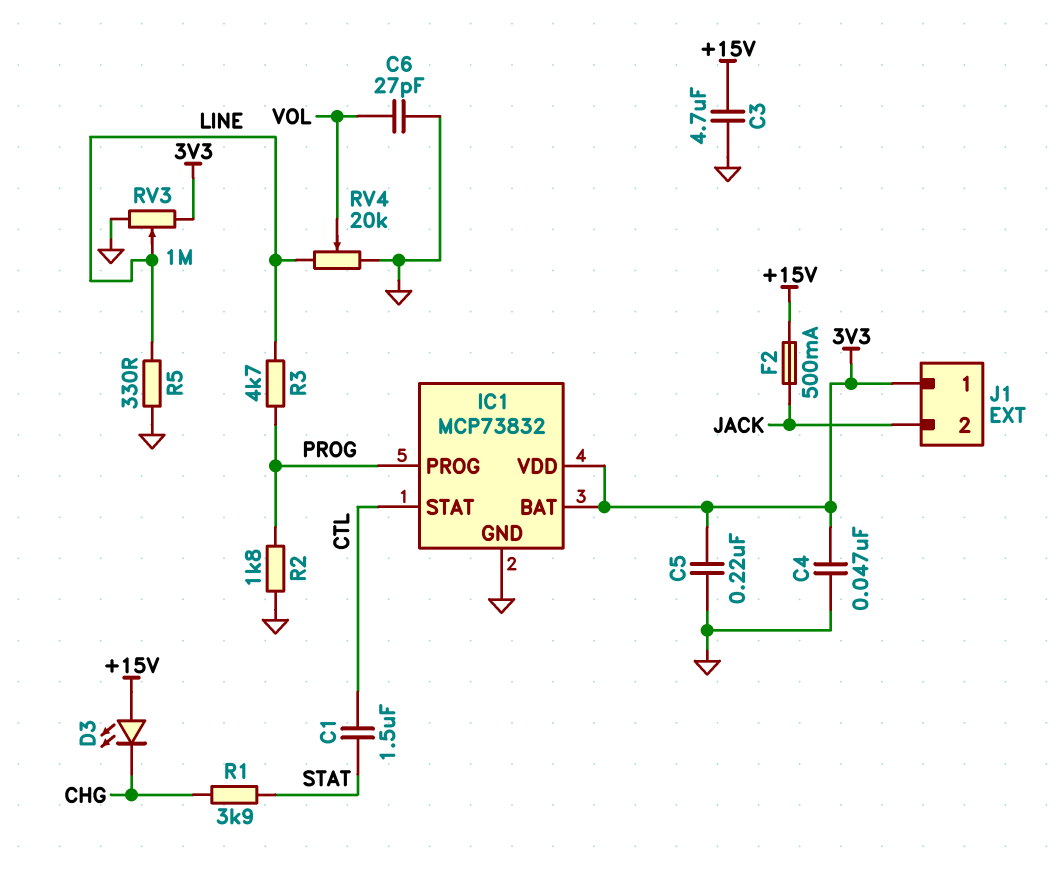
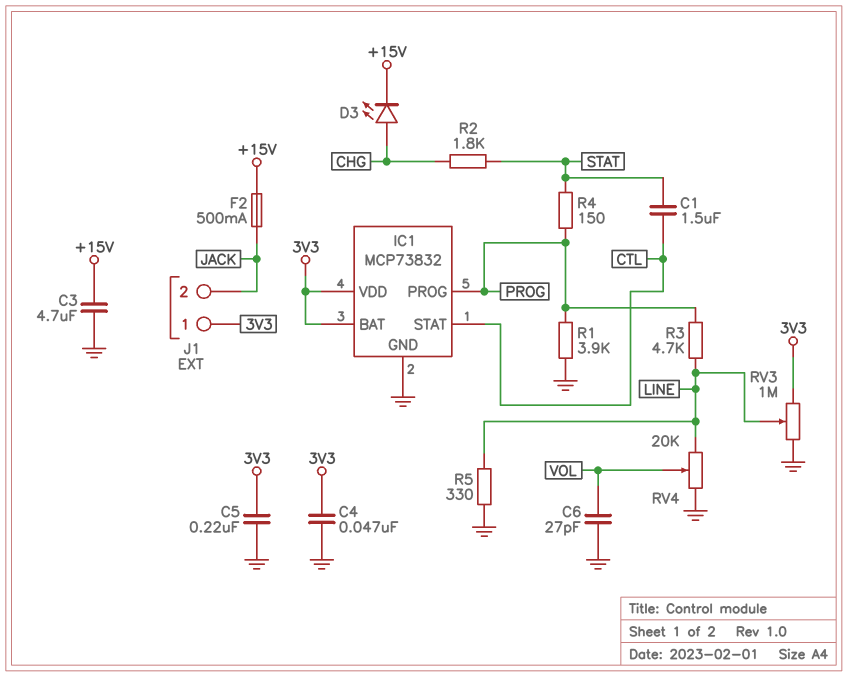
D3: LED (A +15V, K CHG) -> LED (A CHG, K +15V)
R1: 3.9k (CHG, STAT) -> 3.9k (GND, PROG)
R2: 1.8k (GND, PROG) -> 1.8k (CHG, STAT)
R4: none -> 150 (PROG, STAT)

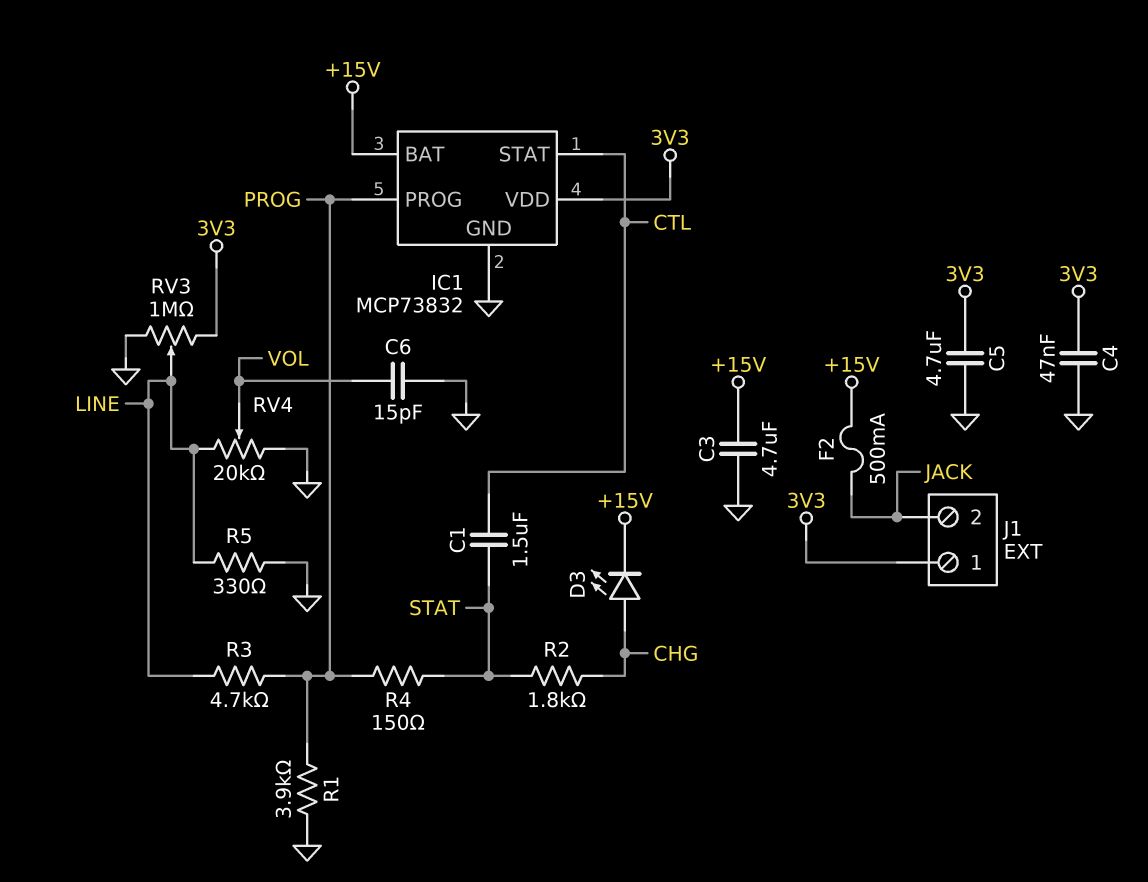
C5: 220nF (3V3, GND) -> 4.7uF (3V3, GND)
C6: 27pF (GND, VOL) -> 15pF (GND, VOL)
IC1 pin BAT: 3V3 -> +15V

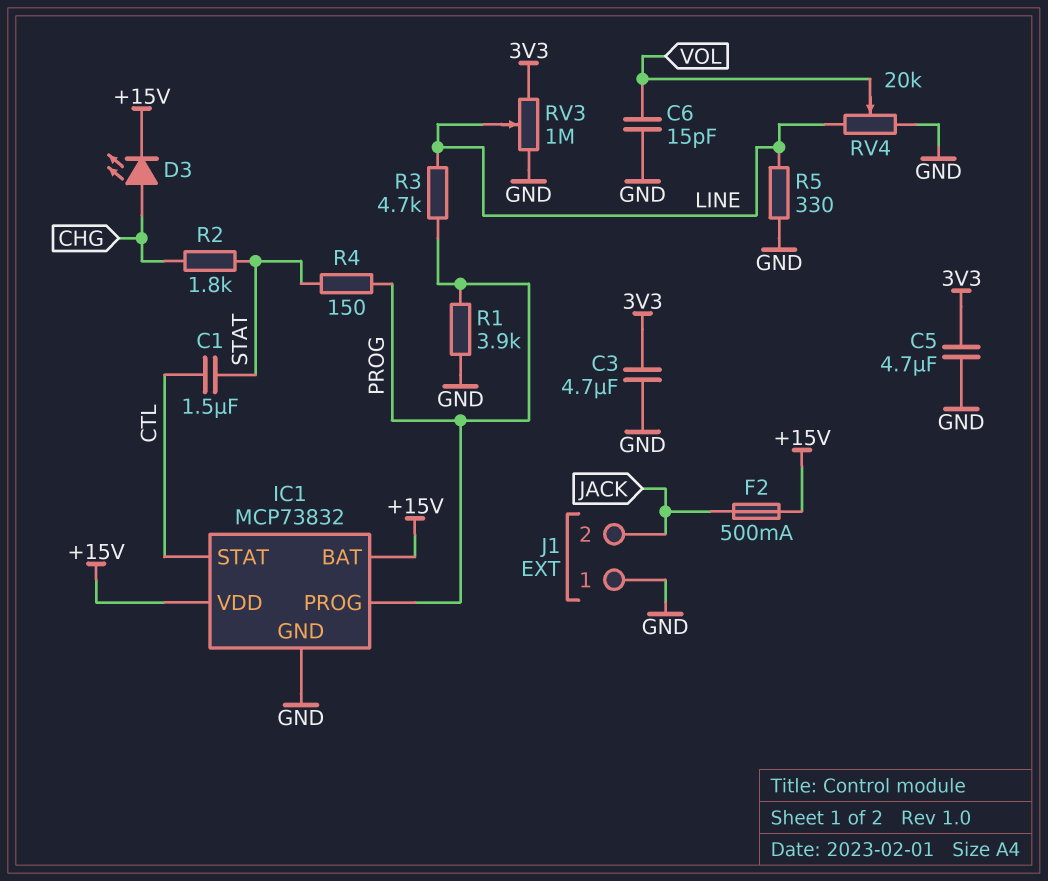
C3: 4.7uF (+15V, GND) -> 4.7uF (3V3, GND)
C4: 47nF (3V3, GND) -> none
IC1 pin VDD: 3V3 -> +15V
J1 pin 1: 3V3 -> GND

